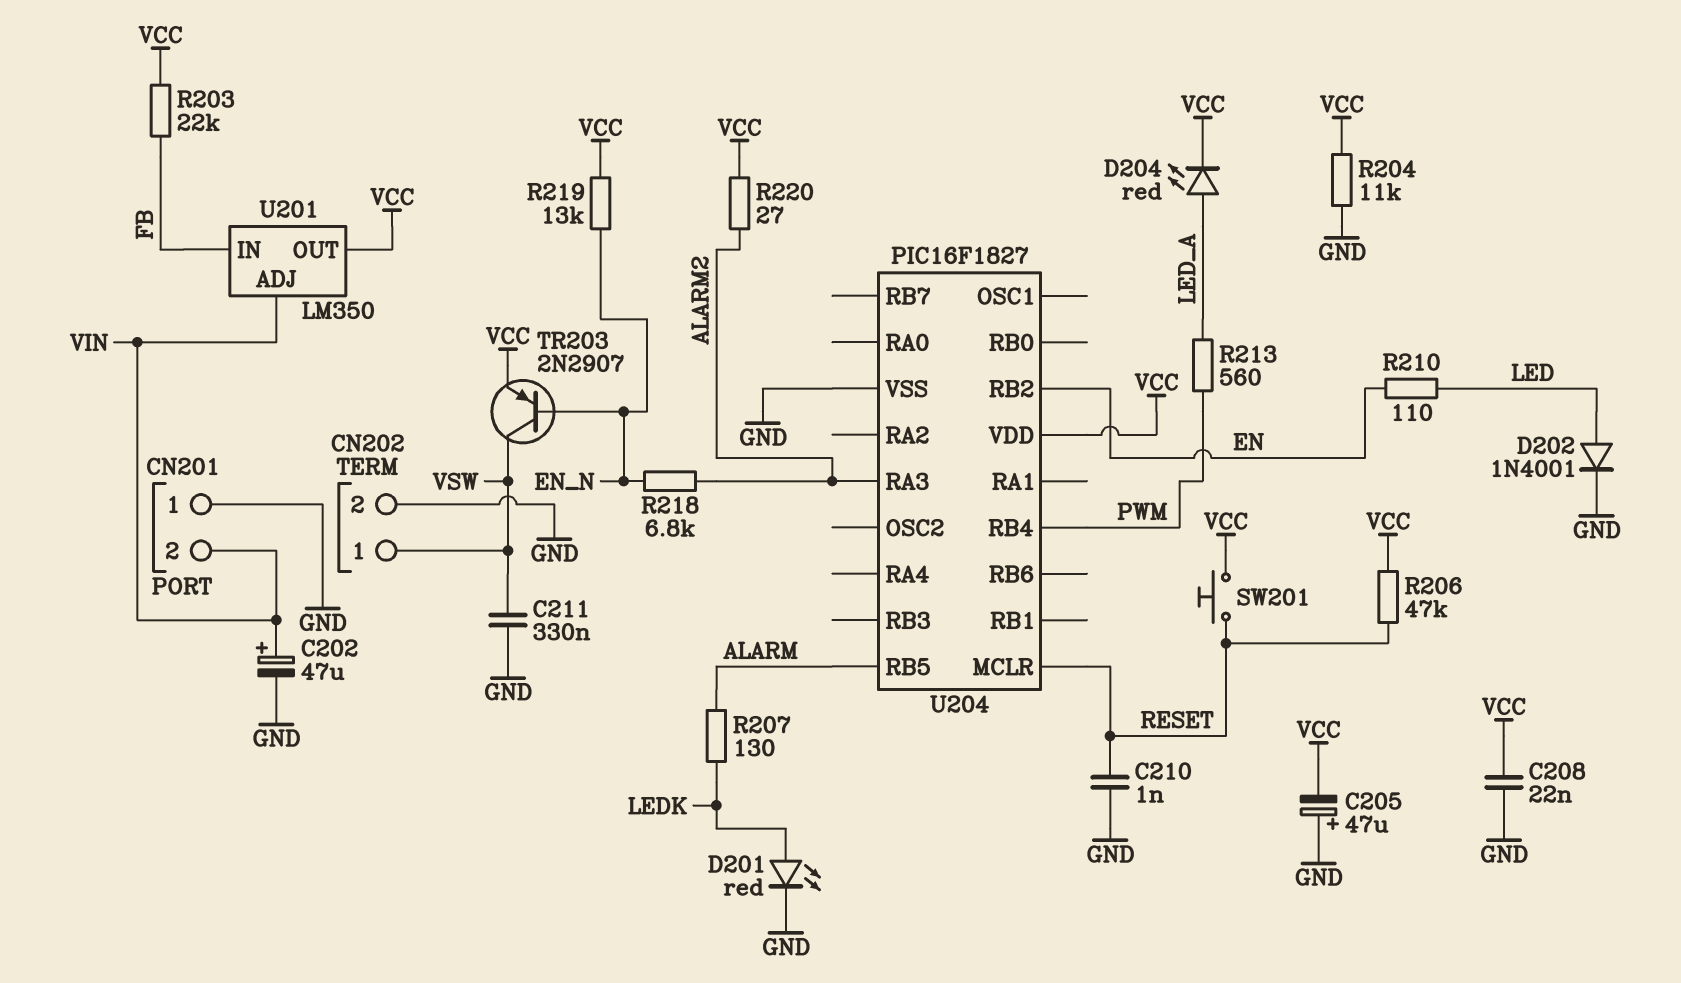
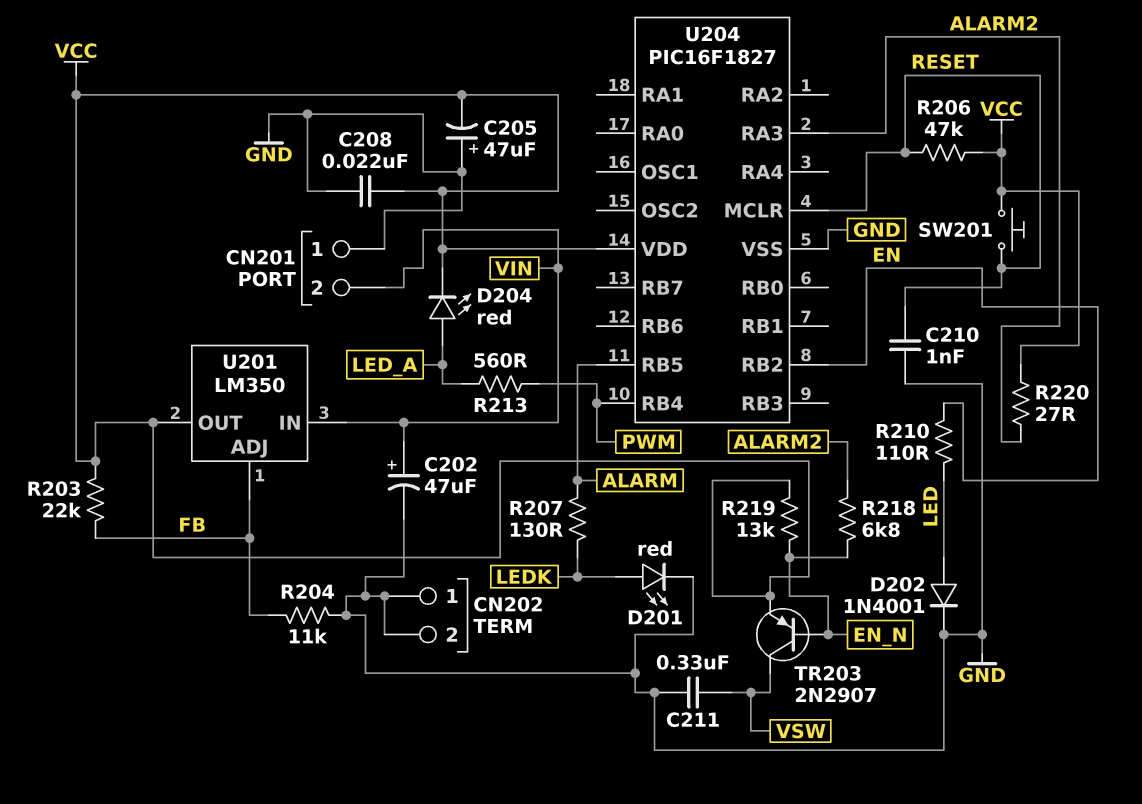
CN202 pin 1: VSW -> GND
R204: 11k (GND, VCC) -> 11k (FB, GND)
U201 pin ADJ: VIN -> FB
U201 pin IN: FB -> VIN

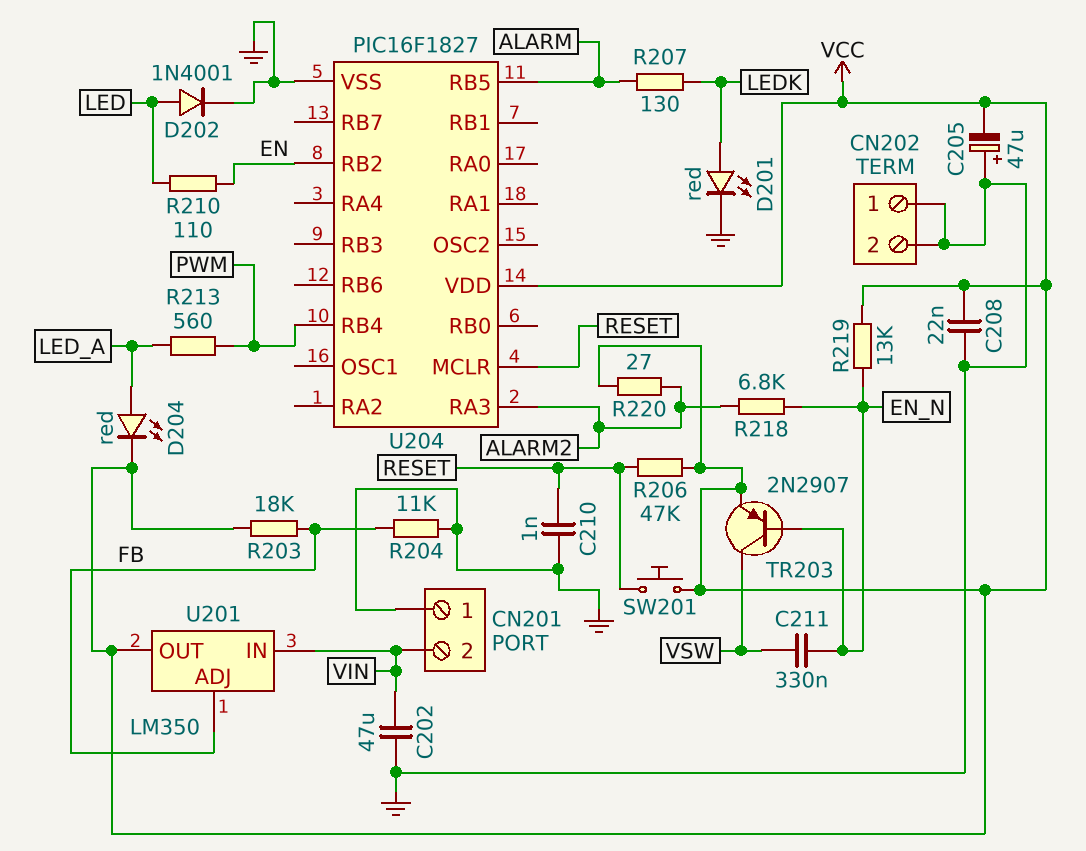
C202: 47uF (plus VIN, minus GND) -> 47uF (GND, VIN)
C211: 330nF (GND, VSW) -> 330nF (EN_N, VSW)
R203: 22k (FB, VCC) -> 18k (FB, VCC)

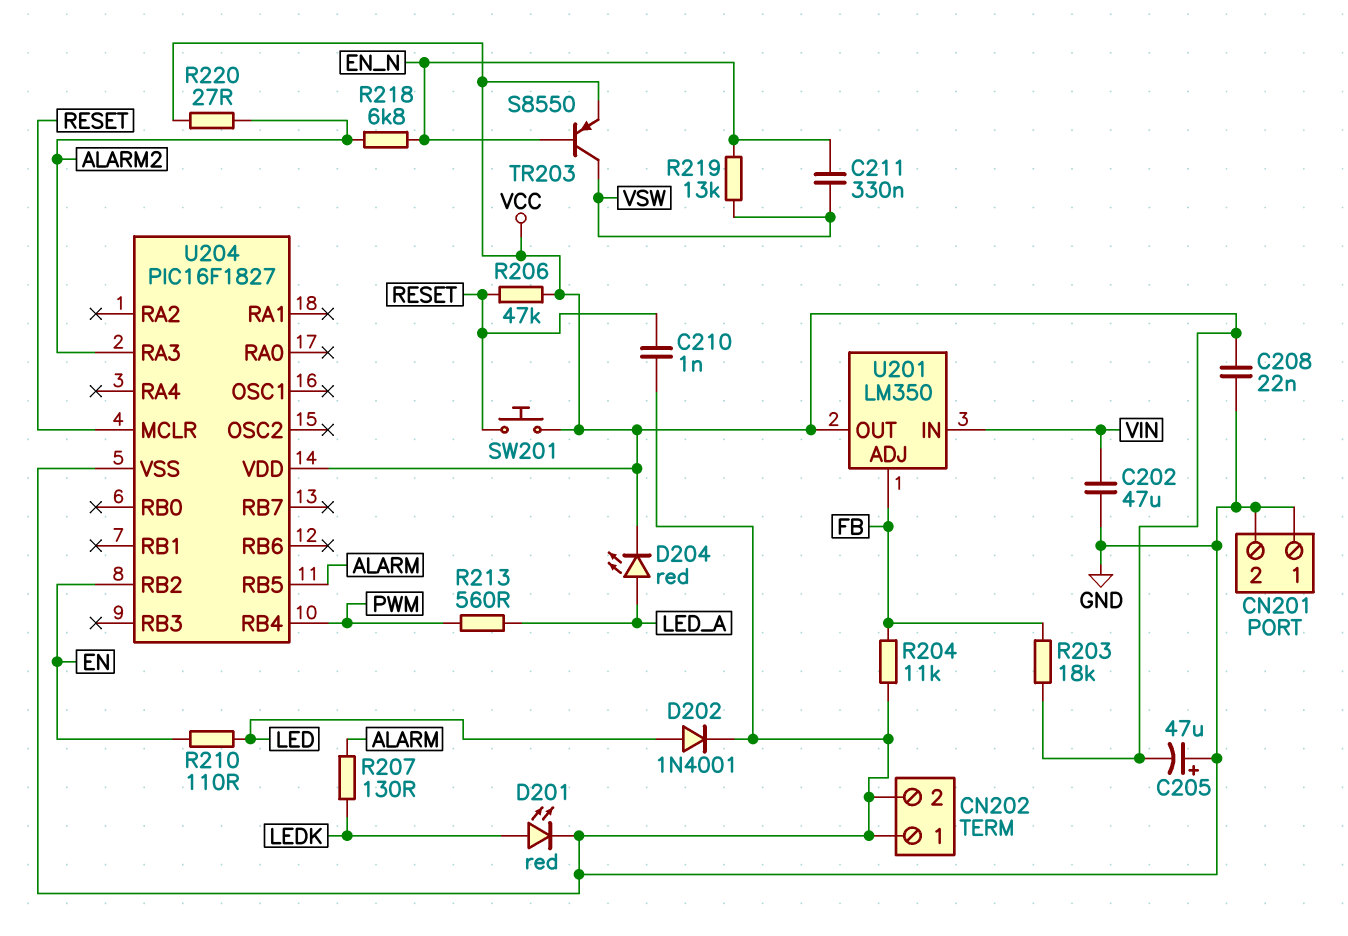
CN201 pin 2: VIN -> GND
R219: 13k (EN_N, VCC) -> 13k (EN_N, VSW)
TR203: PNP 2N2907 (B EN_N, C VSW, E VCC) -> PNP S8550 (B EN_N, C VSW, E VCC)

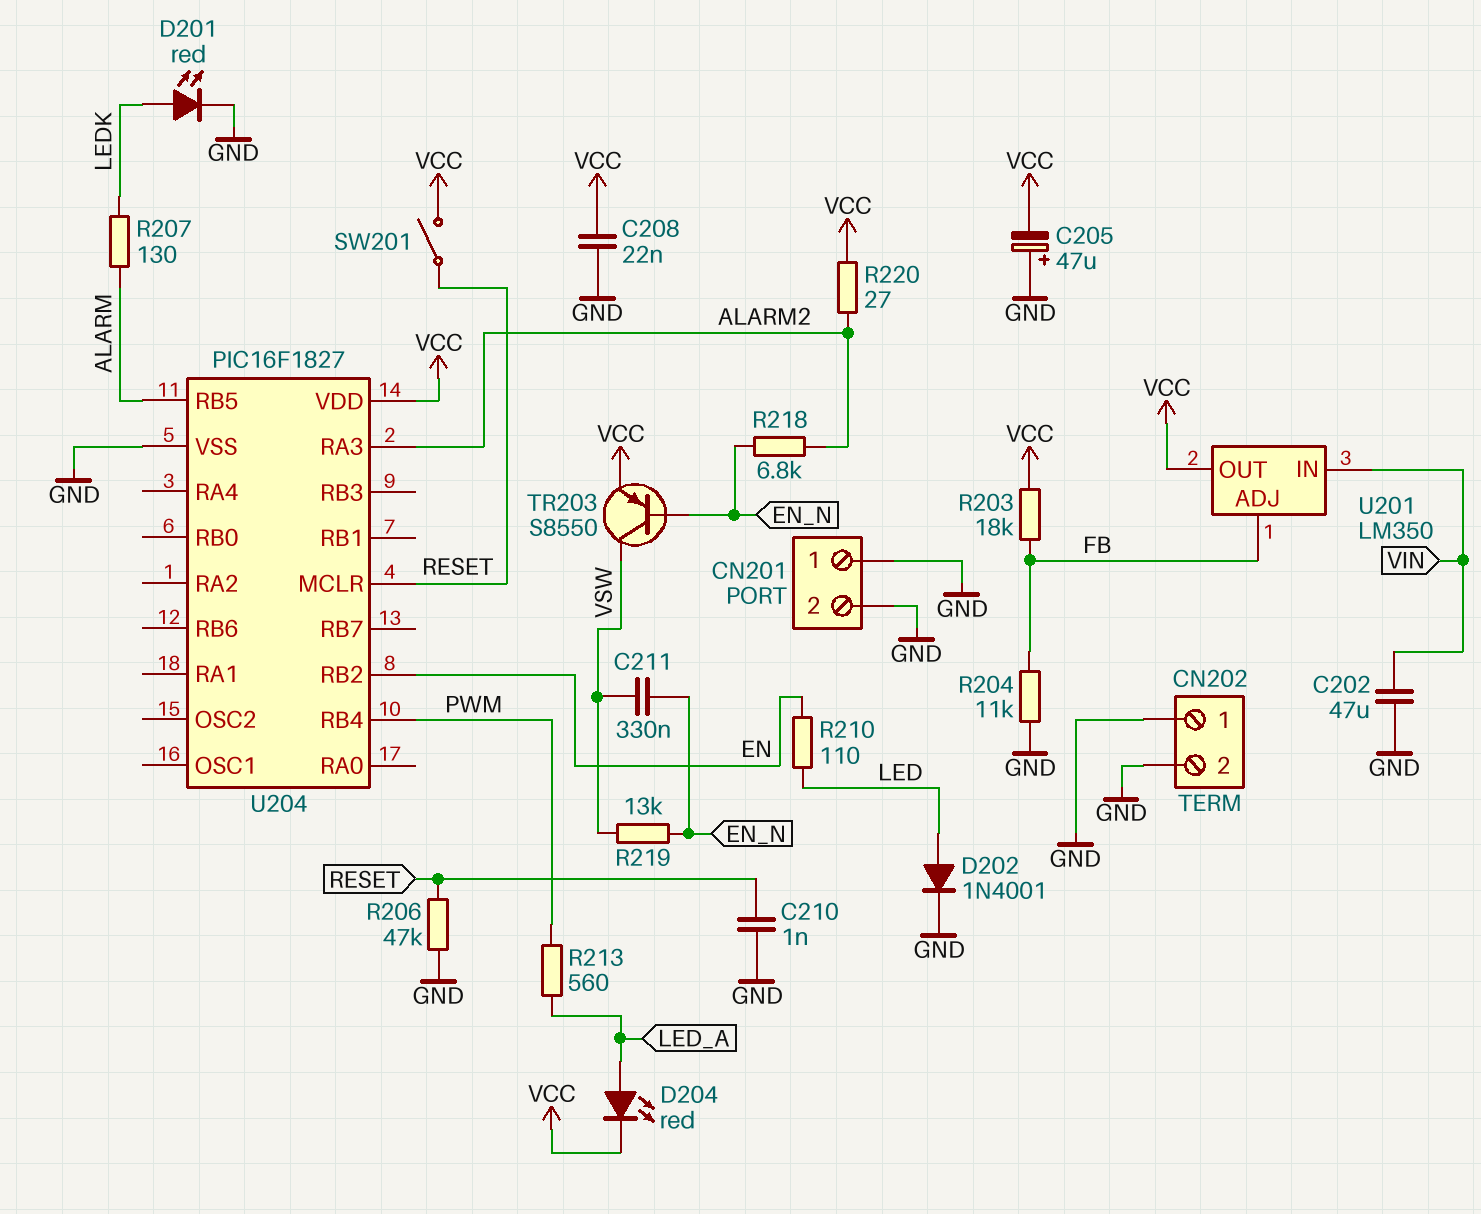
R206: 47k (RESET, VCC) -> 47k (GND, RESET)
SW201: button (RESET, VCC) -> switch (RESET, VCC)

